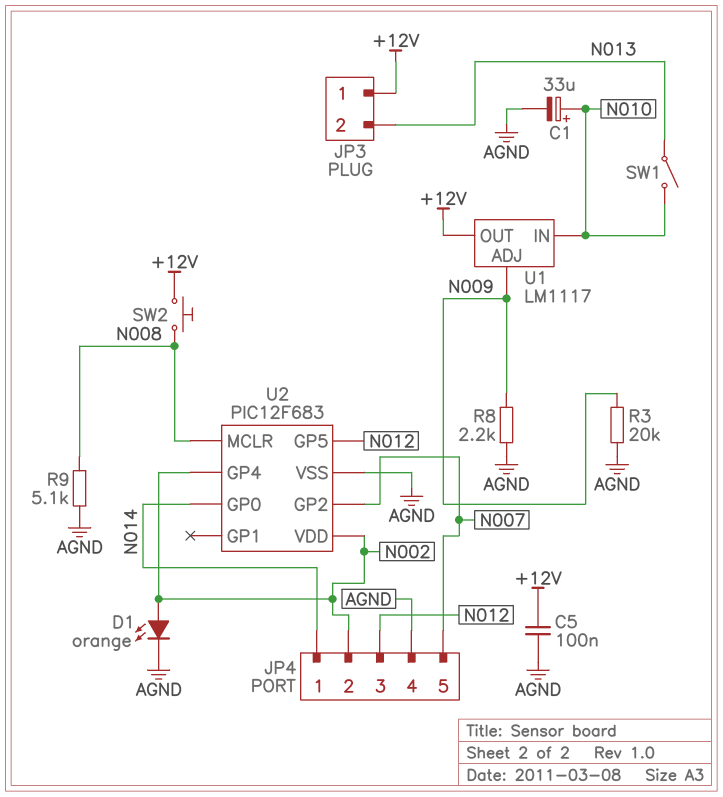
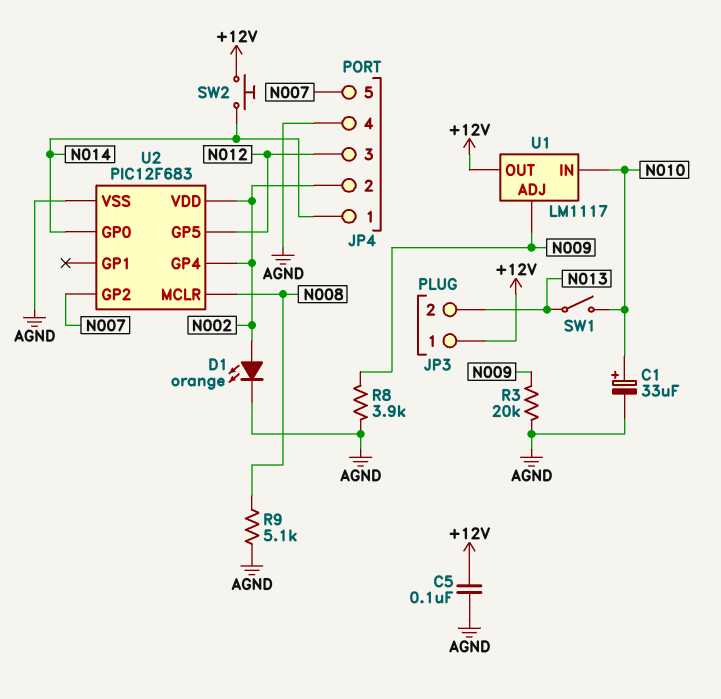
R8: 2.2k (AGND, N009) -> 3.9k (AGND, N009)
SW2: button (+12V, N008) -> button (+12V, N014)

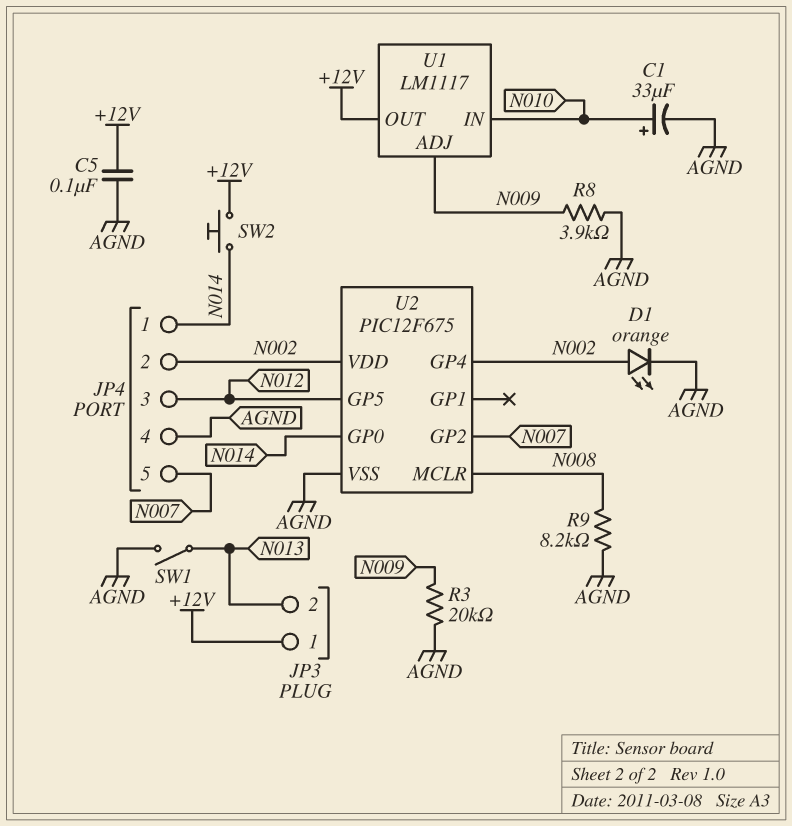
R9: 5.1k (AGND, N008) -> 8.2k (AGND, N008)
SW1: switch (N010, N013) -> switch (AGND, N013)
U2: PIC12F683 -> PIC12F675

